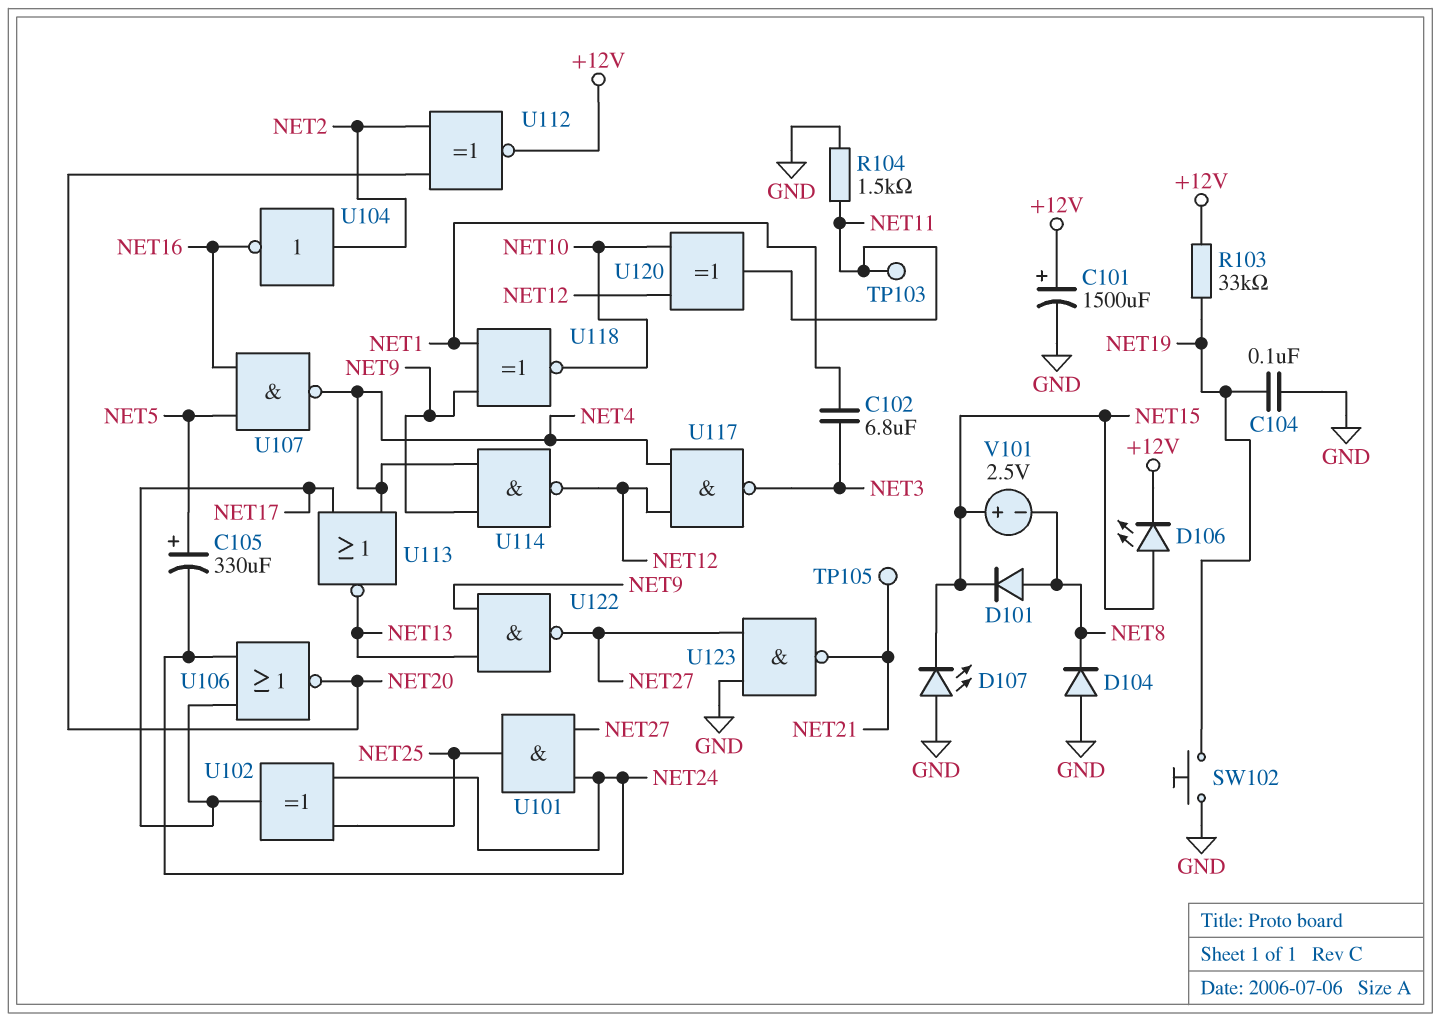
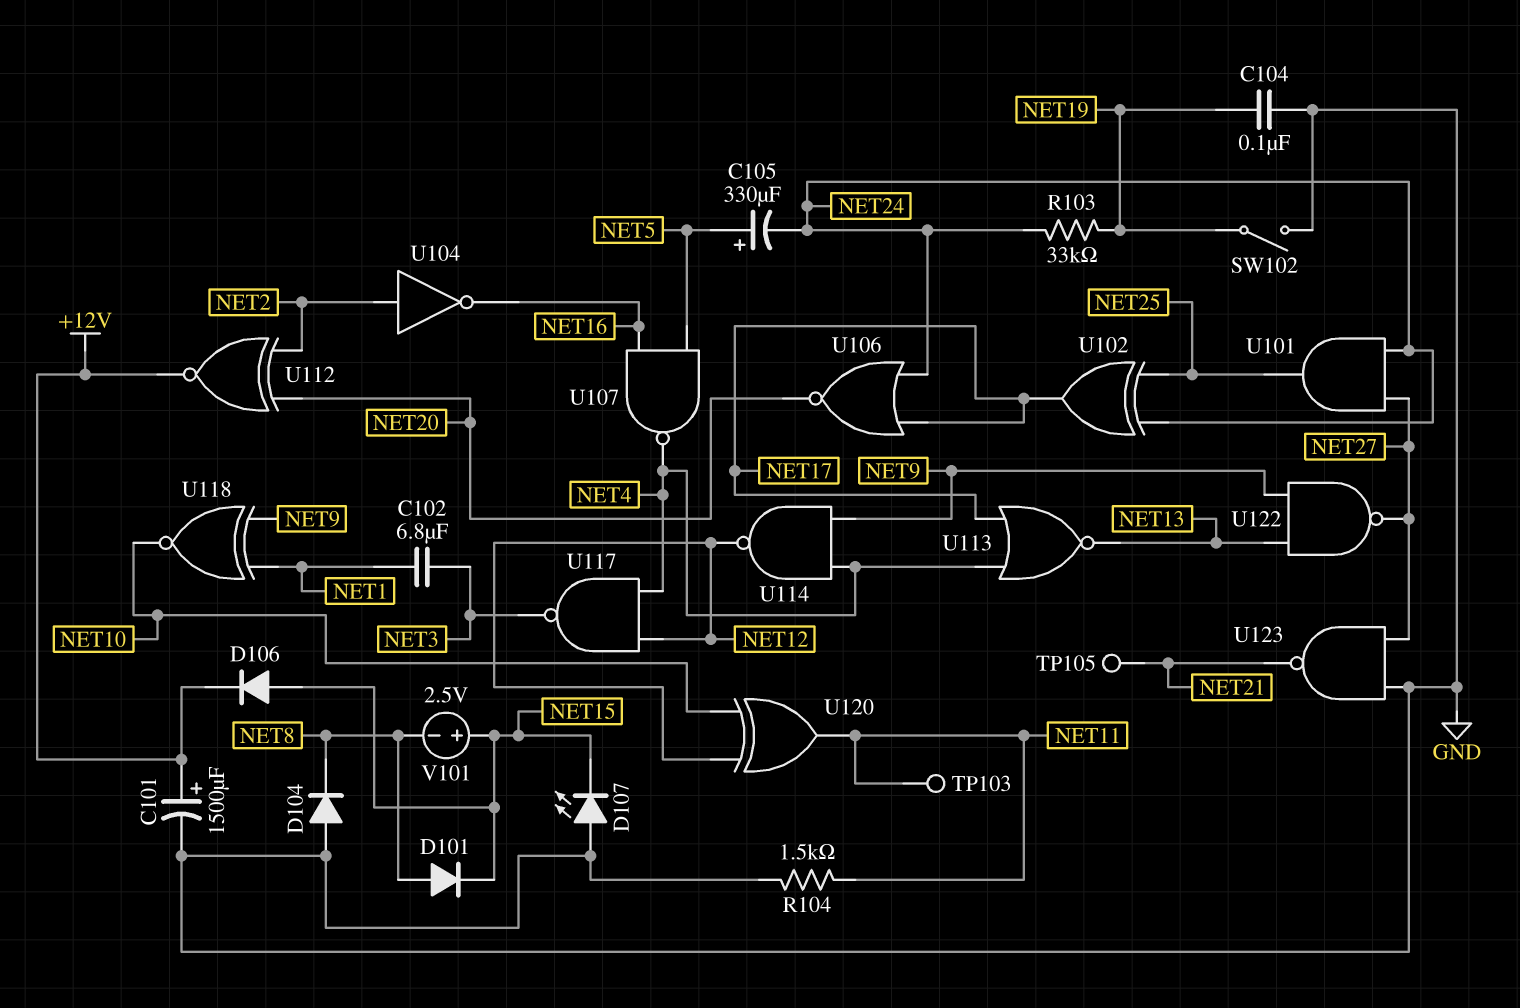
D106: LED (A NET15, K +12V) -> diode (A NET15, K +12V)
R103: 33k (+12V, NET19) -> 33k (NET19, NET24)
SW102: button (GND, NET19) -> switch (GND, NET19)

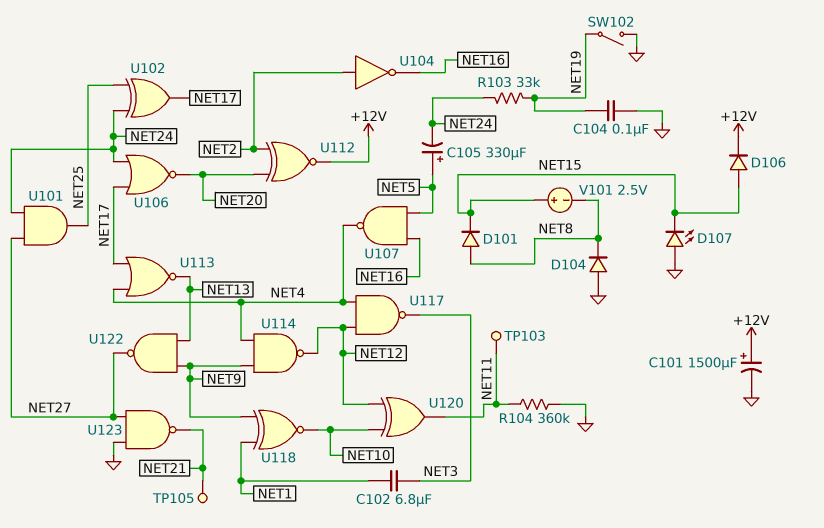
R104: 1.5k (GND, NET11) -> 360k (GND, NET11)

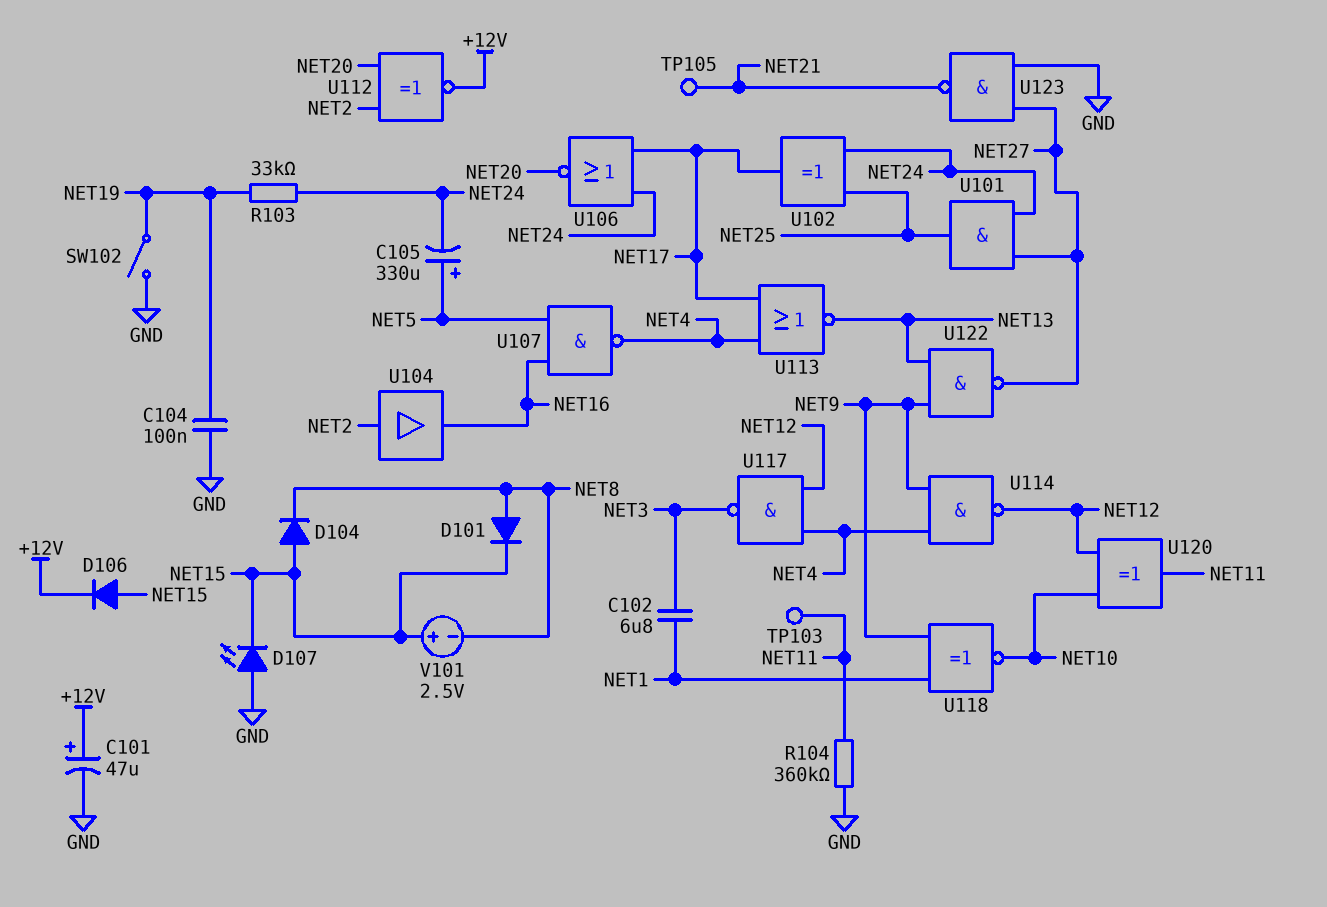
C101: 1500uF (plus +12V, minus GND) -> 47uF (plus +12V, minus GND)
D104: diode (A GND, K NET8) -> diode (A NET15, K NET8)
U104: NOT (in NET2, out NET16) -> buffer (in NET2, out NET16)

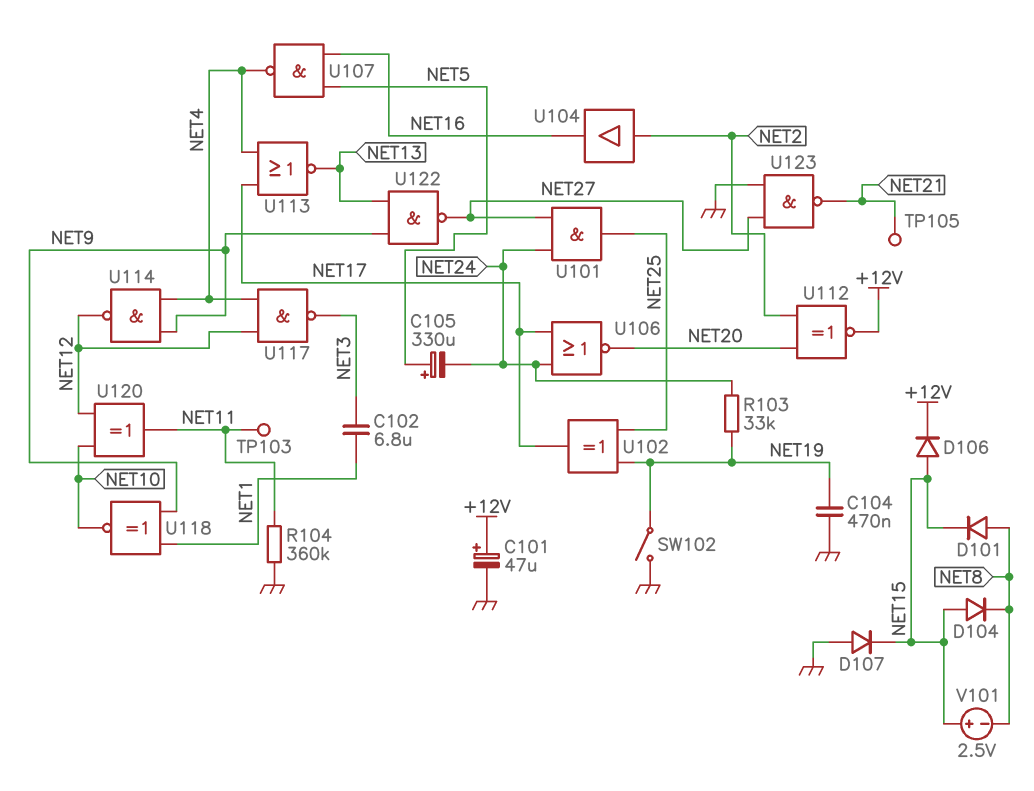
C104: 100nF (GND, NET19) -> 470nF (GND, NET19)
D107: LED (A GND, K NET15) -> diode (A GND, K NET15)
U102: XOR (in NET24, in NET25, out NET17) -> XOR (in NET19, in NET25, out NET17)

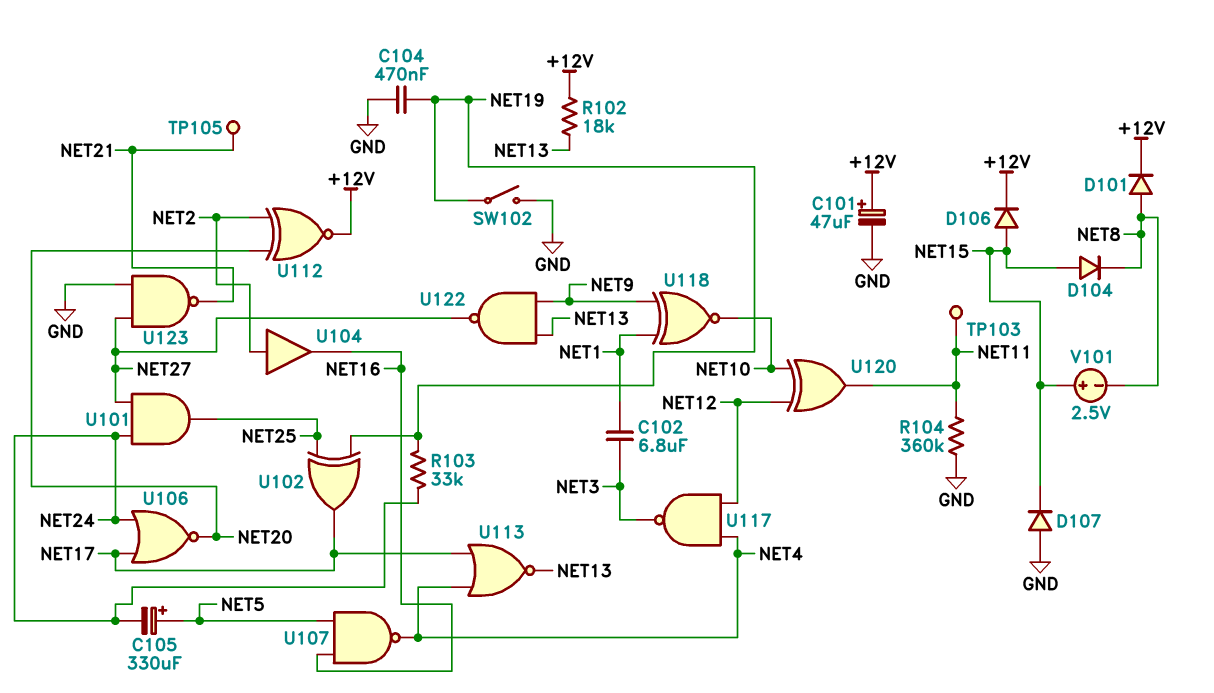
D101: diode (A NET8, K NET15) -> diode (A NET8, K +12V)
R102: none -> 18k (+12V, NET13)
U114: NAND (in NET4, in NET9, out NET12) -> none

